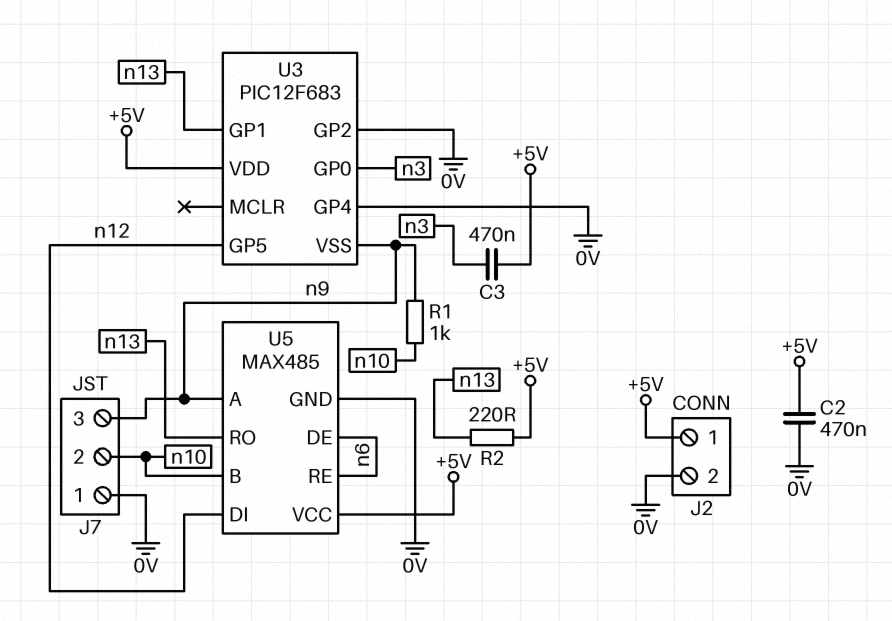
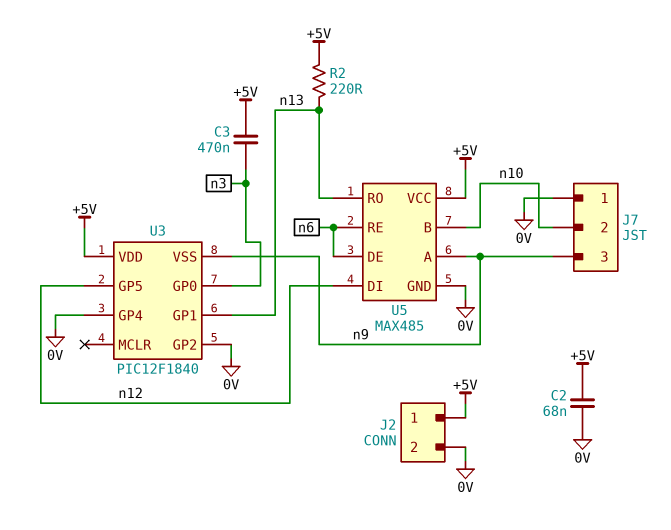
C2: 470nF (+5V, 0V) -> 68nF (+5V, 0V)
R1: 1k (n9, n10) -> none
U3: PIC12F683 -> PIC12F1840

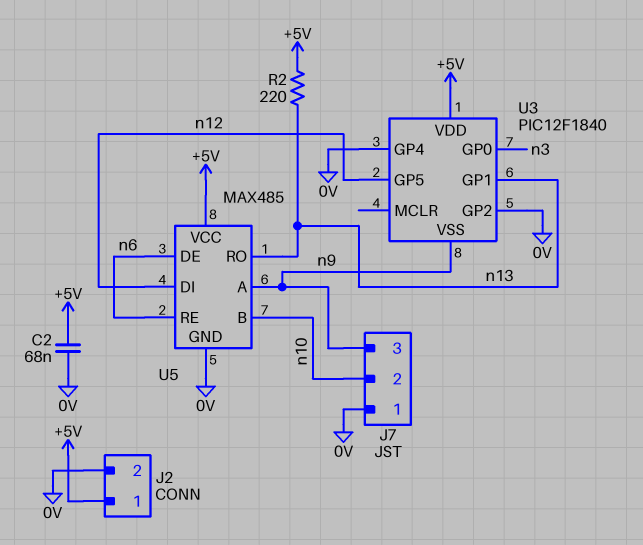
C3: 470nF (+5V, n3) -> none

